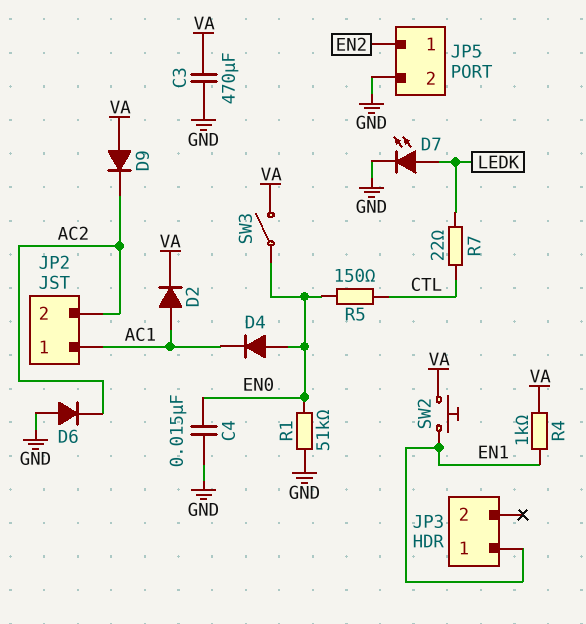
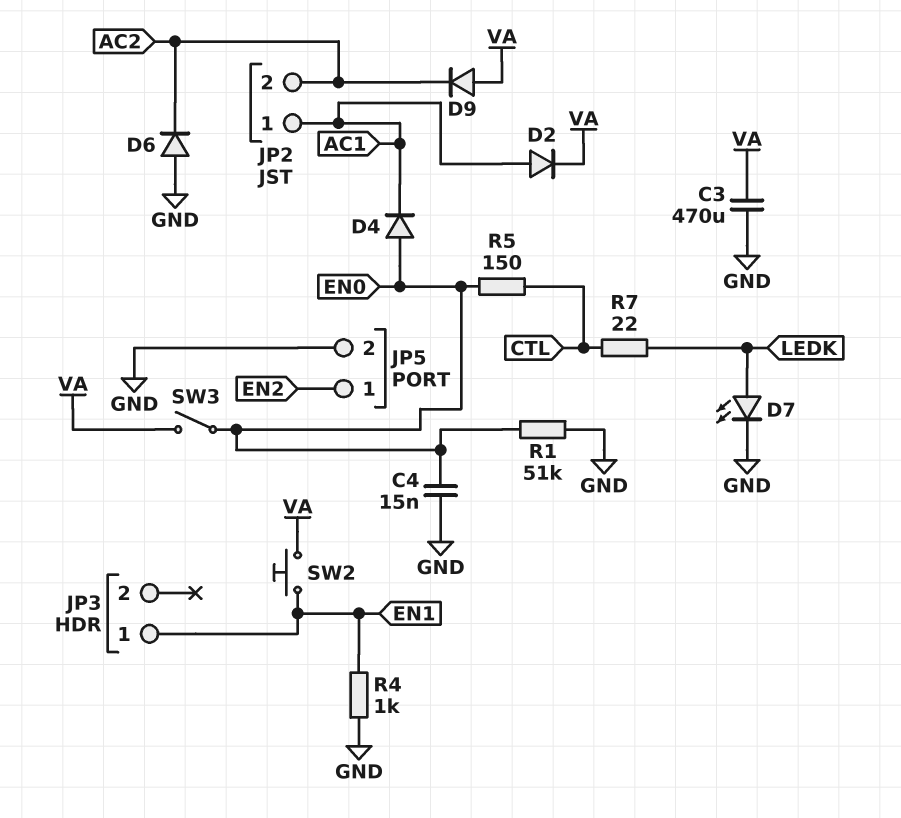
R4: 1k (EN1, VA) -> 1k (EN1, GND)

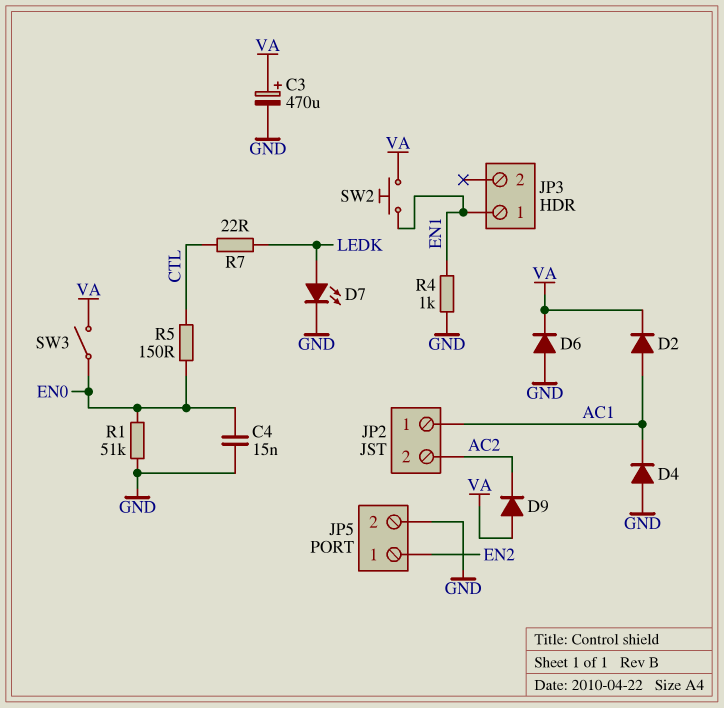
C3: 470uF (GND, VA) -> 470uF (plus VA, minus GND)
D4: diode (A EN0, K AC1) -> diode (A GND, K AC1)
D6: diode (A GND, K AC2) -> diode (A GND, K VA)

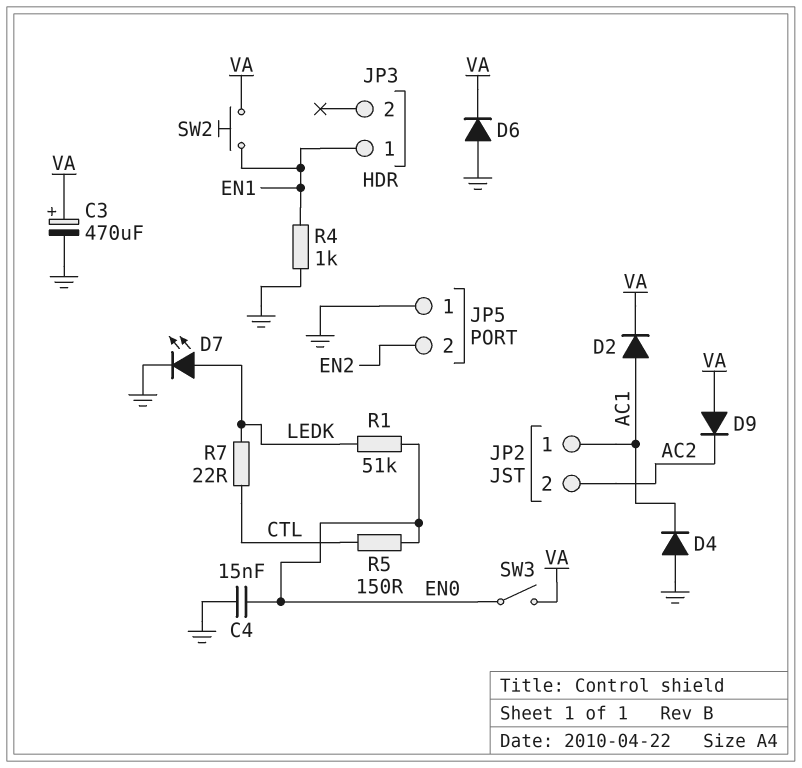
JP5 pin 1: EN2 -> GND
JP5 pin 2: GND -> EN2
R1: 51k (EN0, GND) -> 51k (EN0, LEDK)

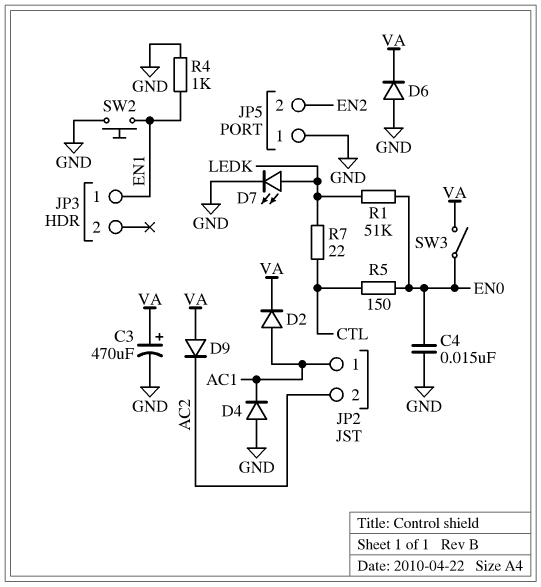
SW2: button (EN1, VA) -> button (EN1, GND)

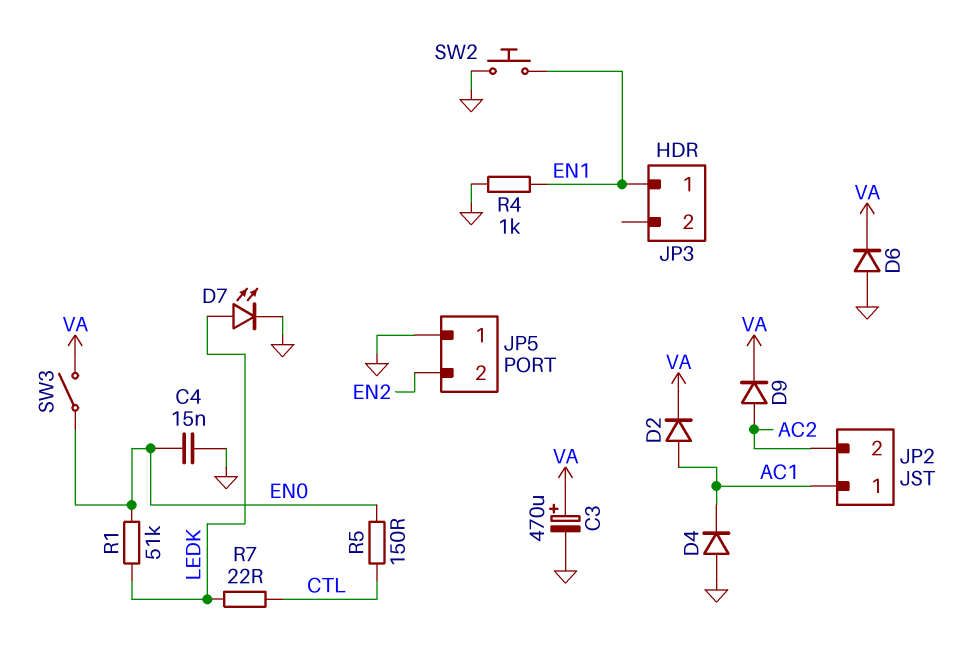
D9: diode (A VA, K AC2) -> diode (A AC2, K VA)

